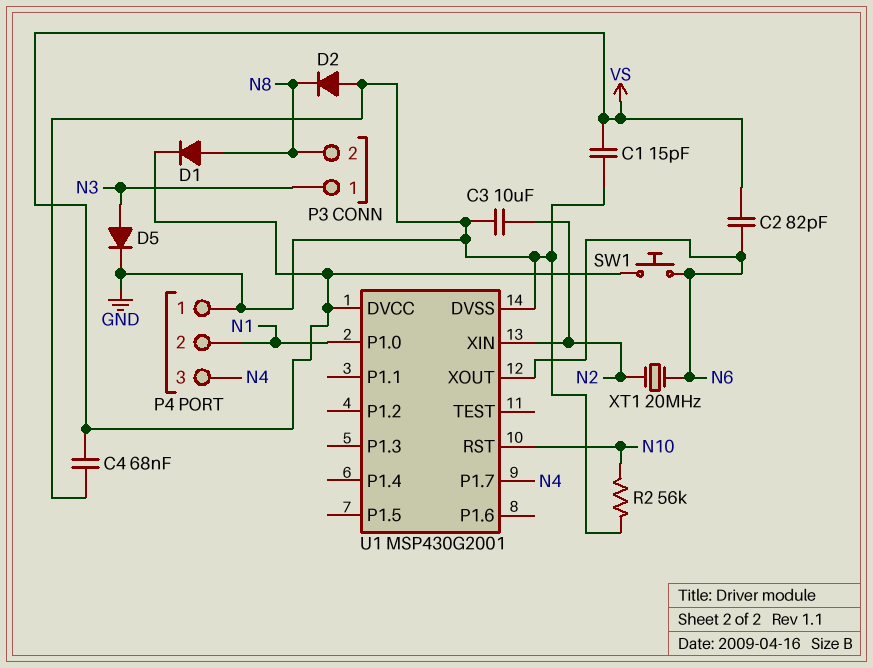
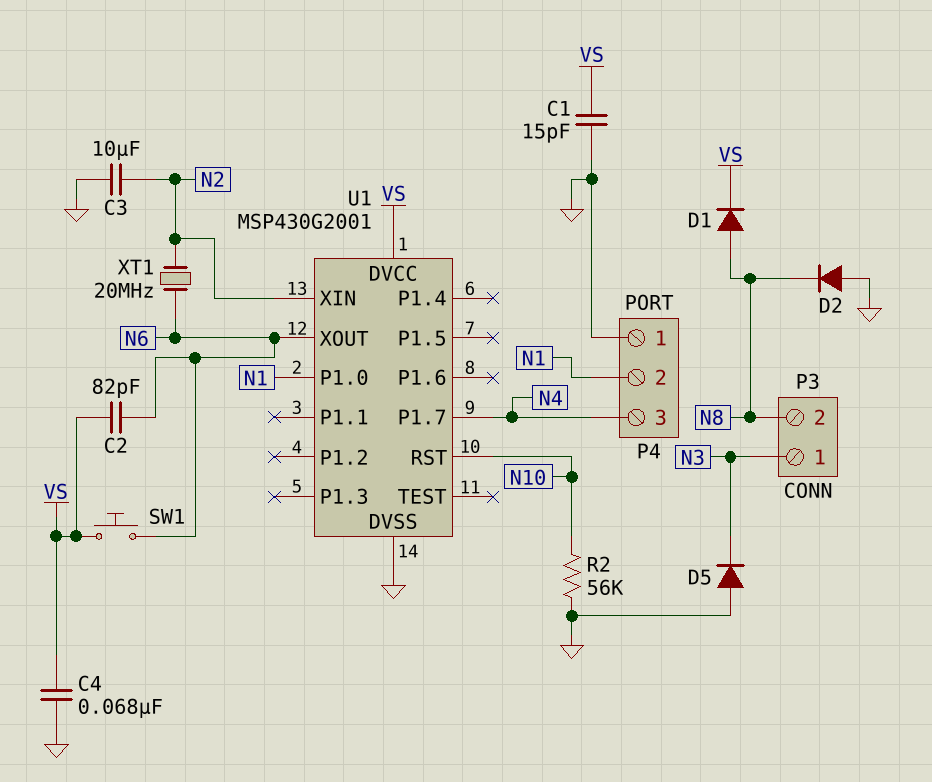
D5: diode (A N3, K GND) -> diode (A GND, K N3)

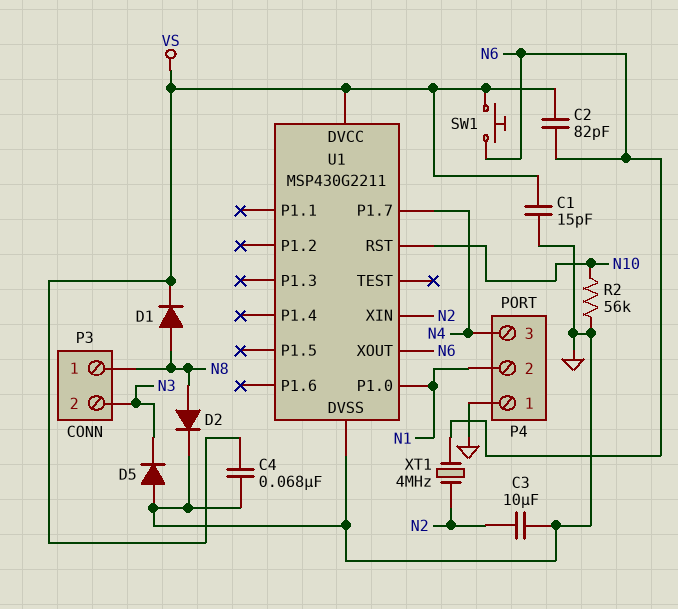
D2: diode (A GND, K N8) -> diode (A N8, K GND)
P3 pin 1: N3 -> N8
P3 pin 2: N8 -> N3
U1: MSP430G2001 -> MSP430G2211
XT1: 20MHz (N2, N6) -> 4MHz (N2, N6)

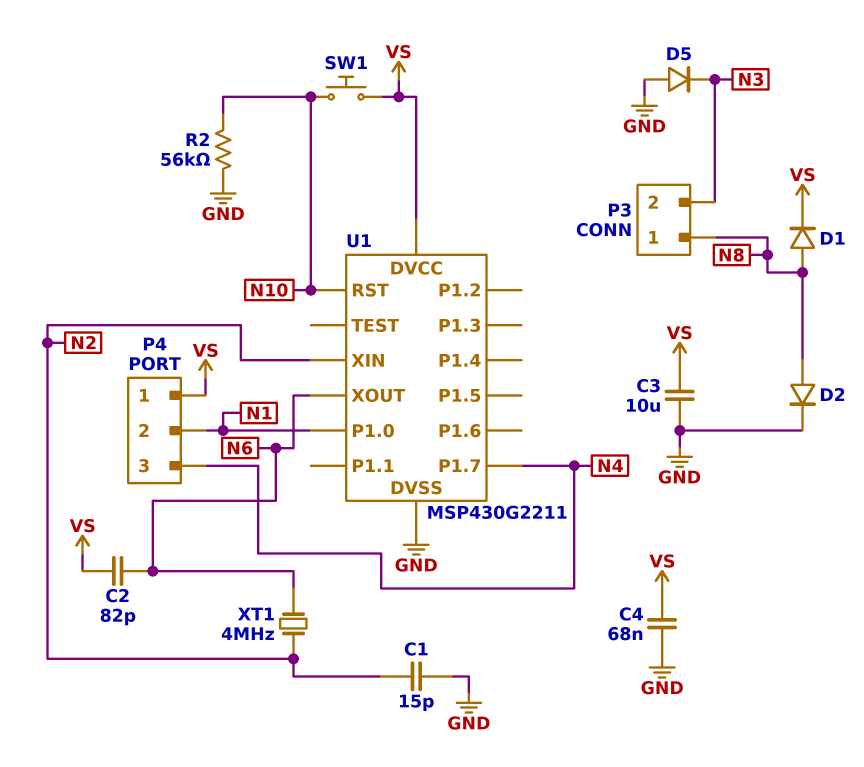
C1: 15pF (GND, VS) -> 15pF (GND, N2)
C3: 10uF (GND, N2) -> 10uF (GND, VS)
P4 pin 1: GND -> VS
SW1: button (N6, VS) -> button (N10, VS)

